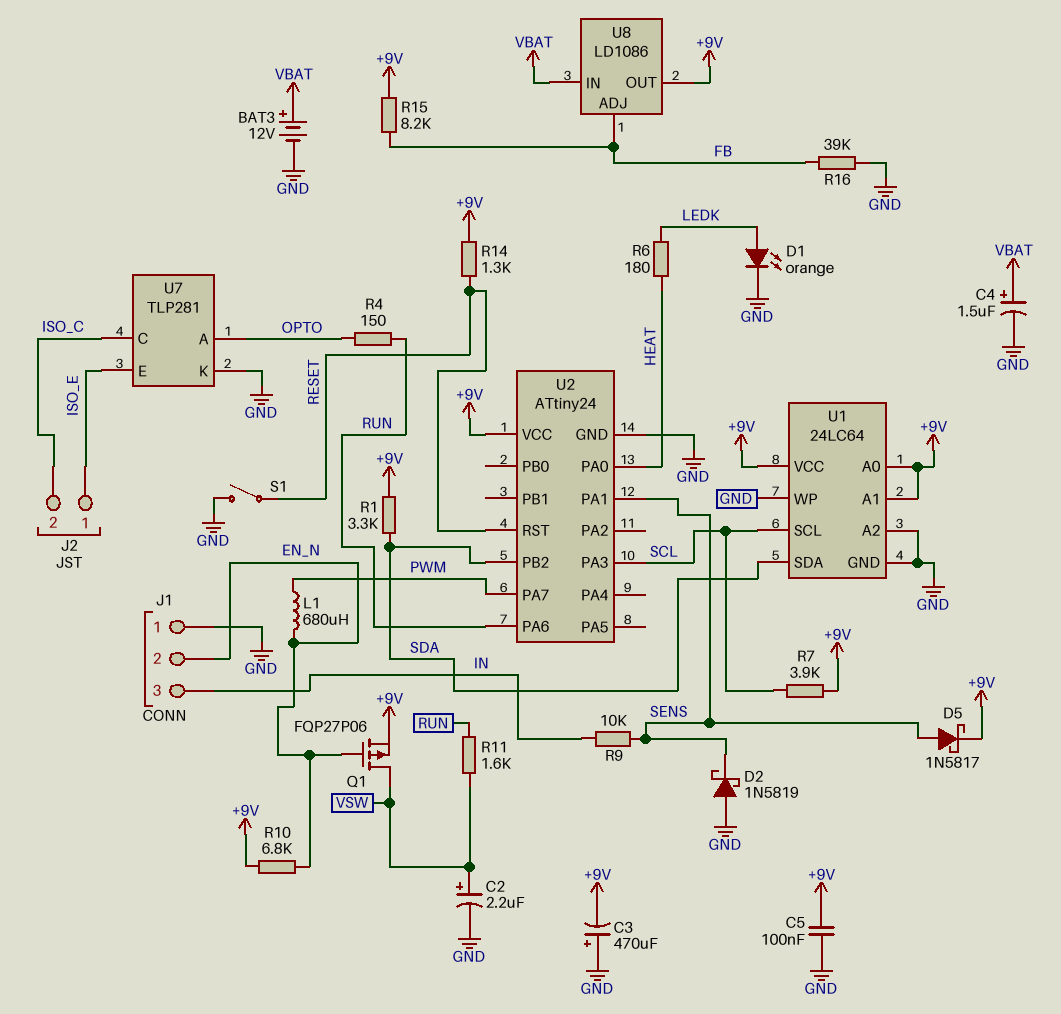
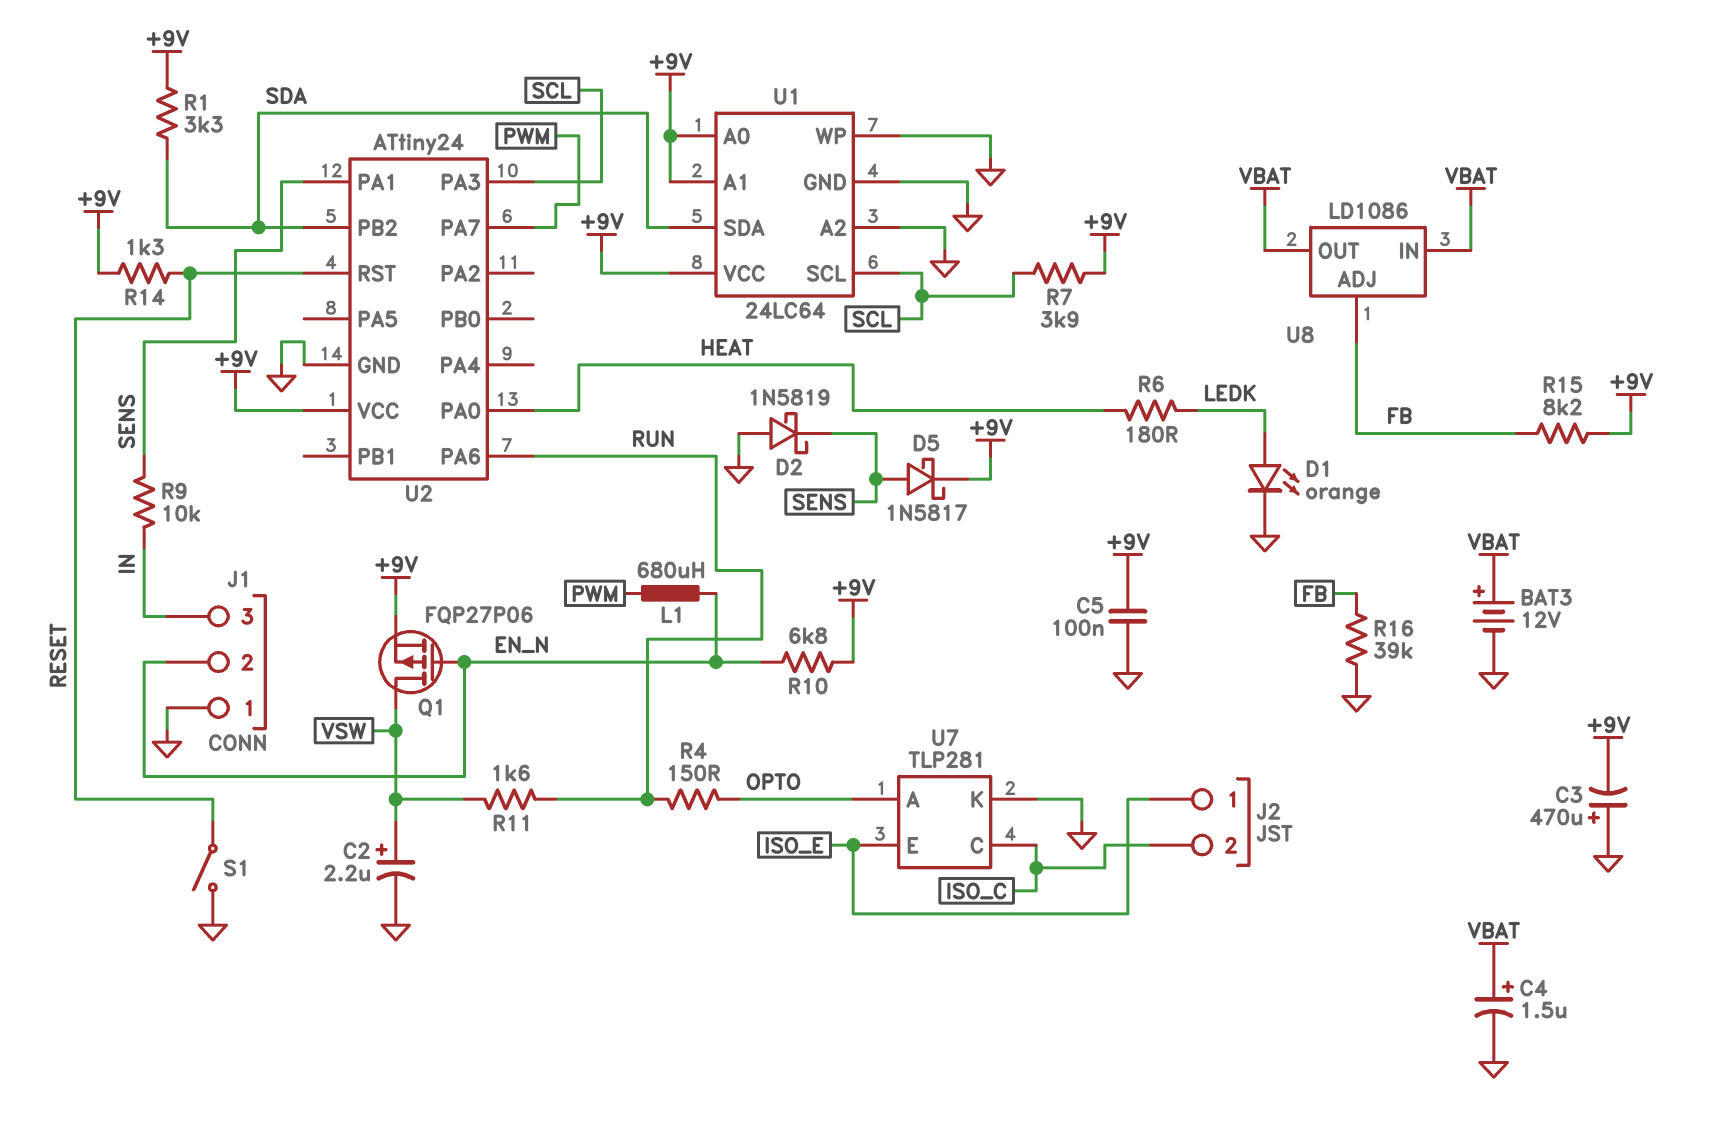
U8 pin OUT: +9V -> VBAT

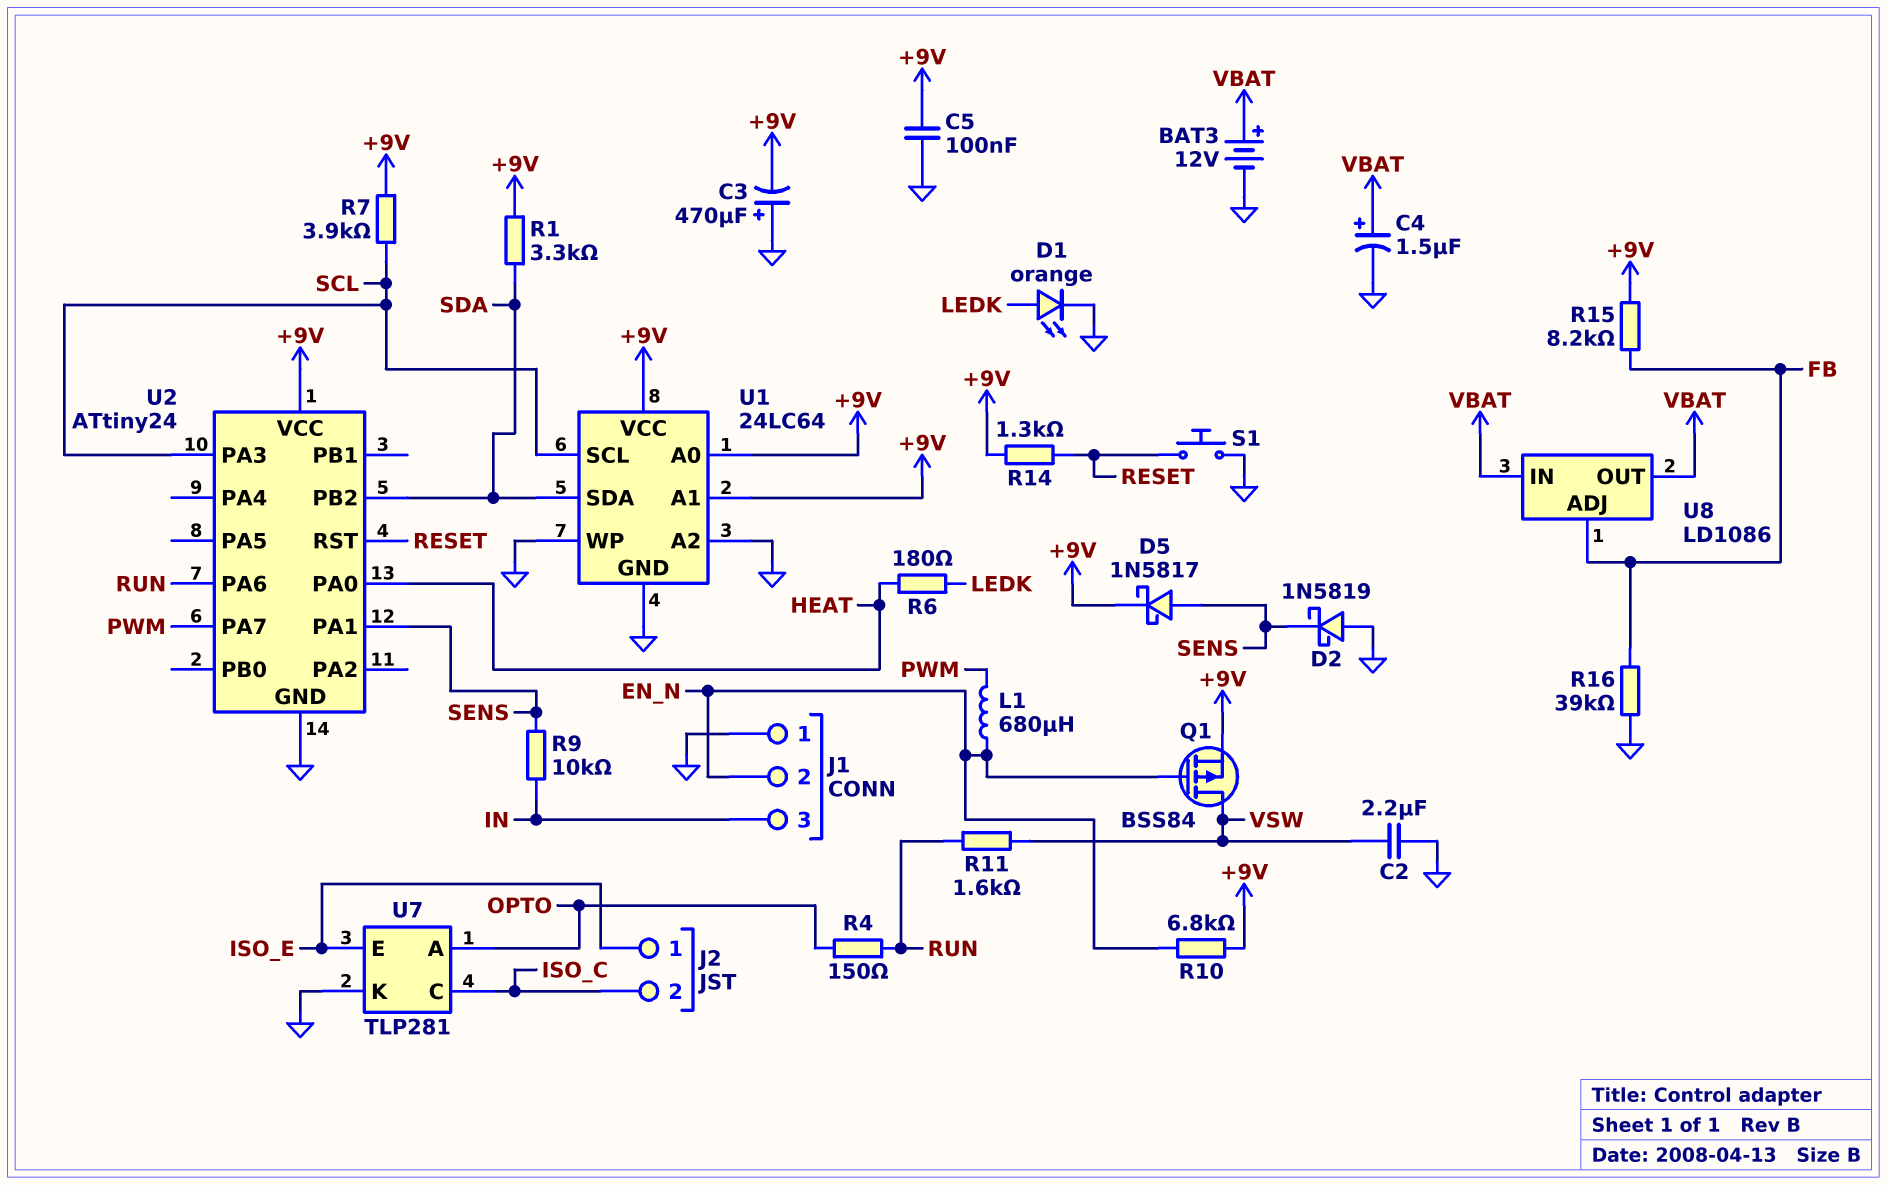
C2: 2.2uF (plus VSW, minus GND) -> 2.2uF (GND, VSW)
Q1: PMOS FQP27P06 (G EN_N, D VSW, S +9V) -> PMOS BSS84 (G EN_N, D VSW, S +9V)
S1: switch (GND, RESET) -> button (GND, RESET)

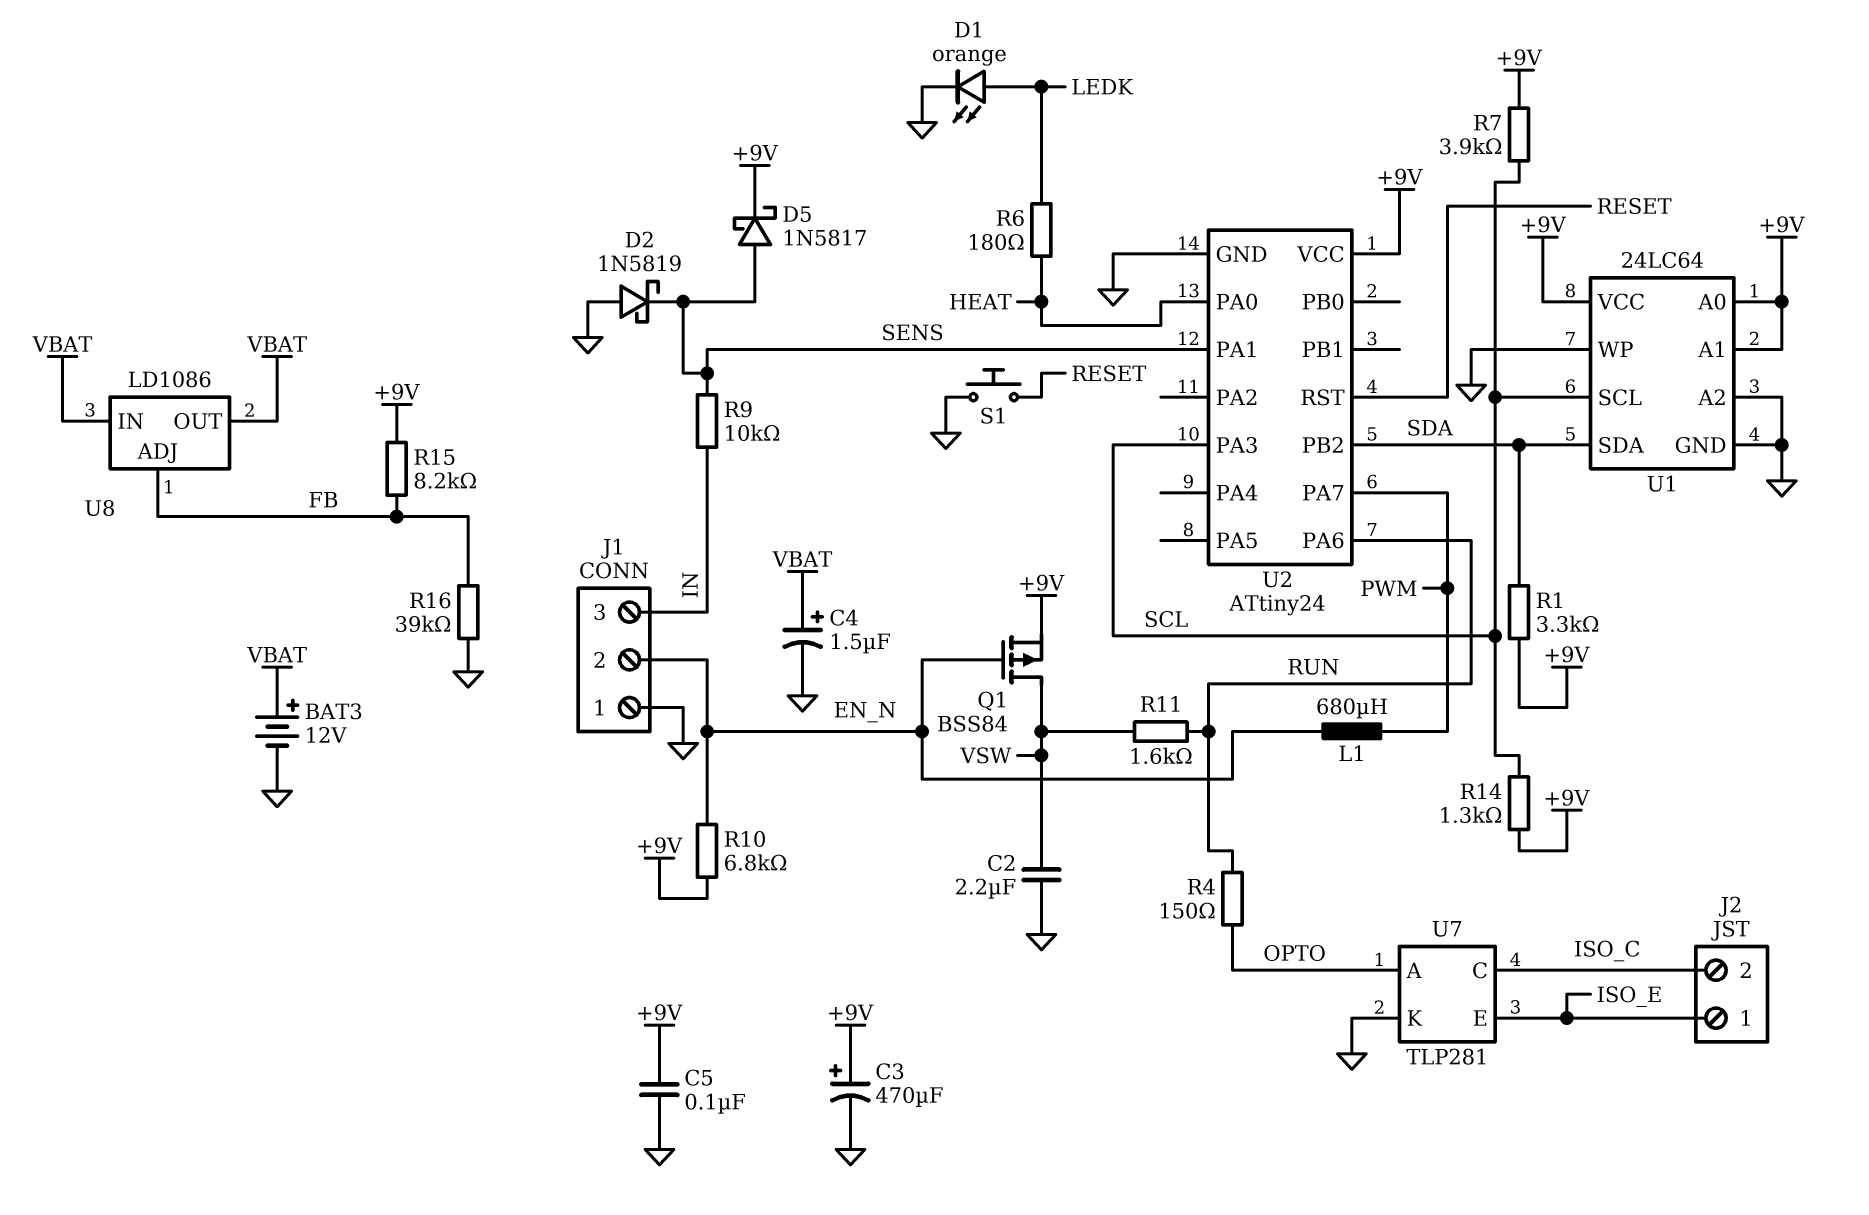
C3: 470uF (plus GND, minus +9V) -> 470uF (plus +9V, minus GND)
R14: 1.3k (+9V, RESET) -> 1.3k (+9V, SCL)

